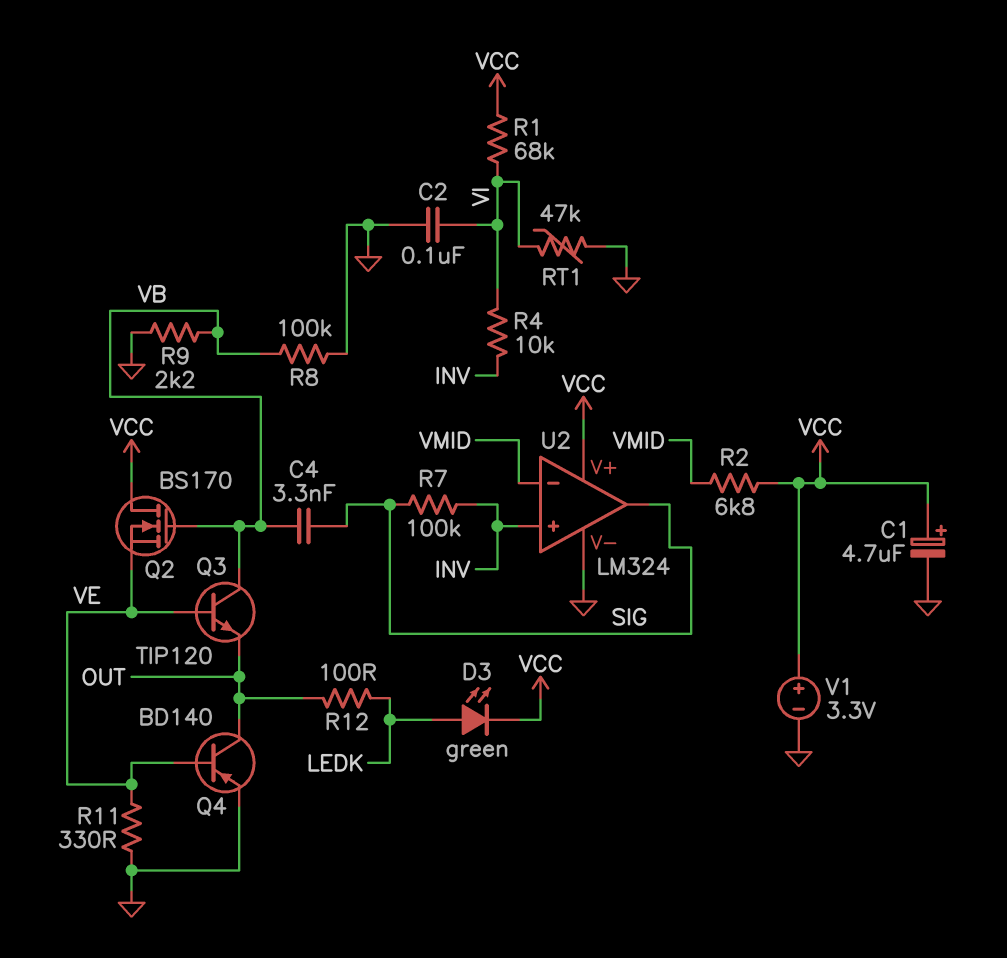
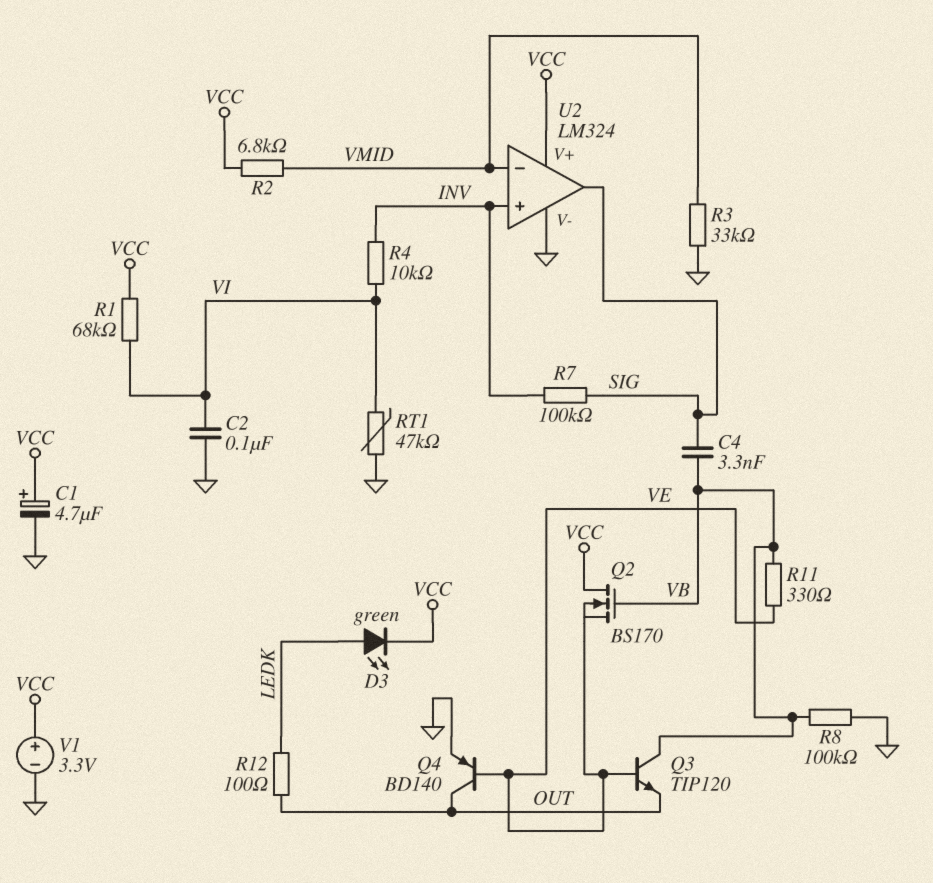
R3: none -> 33k (GND, VMID)
R9: 2.2k (GND, VB) -> none
R11: 330 (GND, VE) -> 330 (VB, VE)

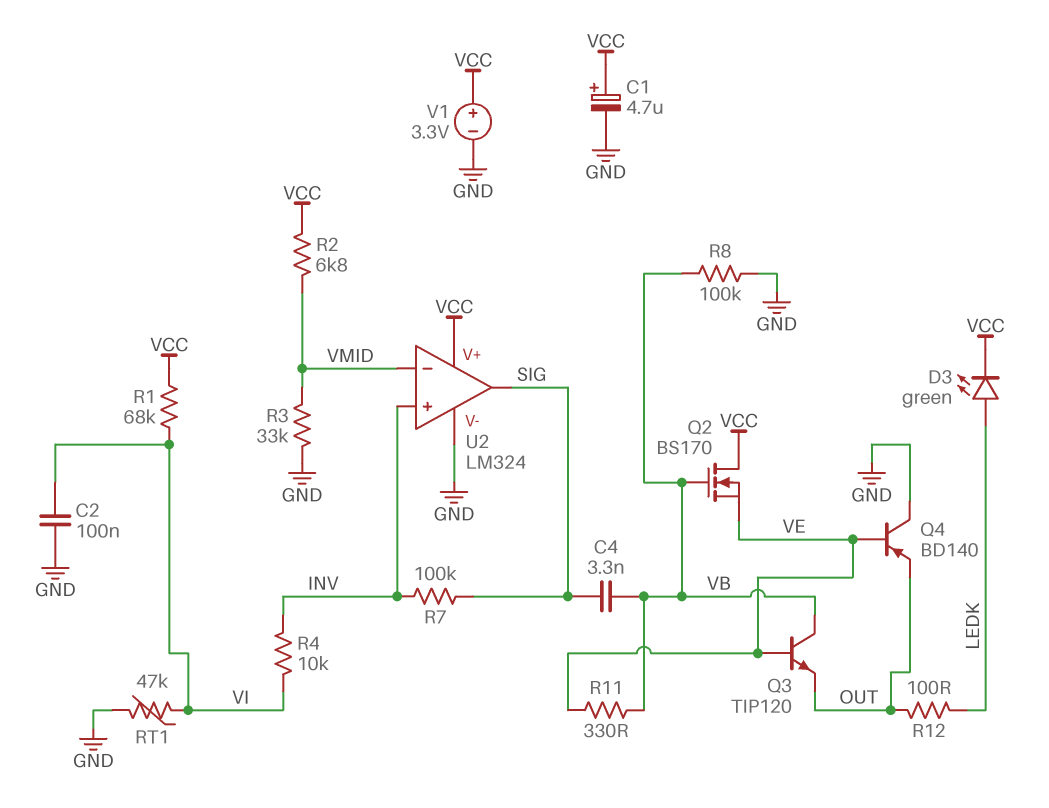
Q4: PNP BD140 (B VE, C OUT, E GND) -> PNP BD140 (B VE, C GND, E OUT)

